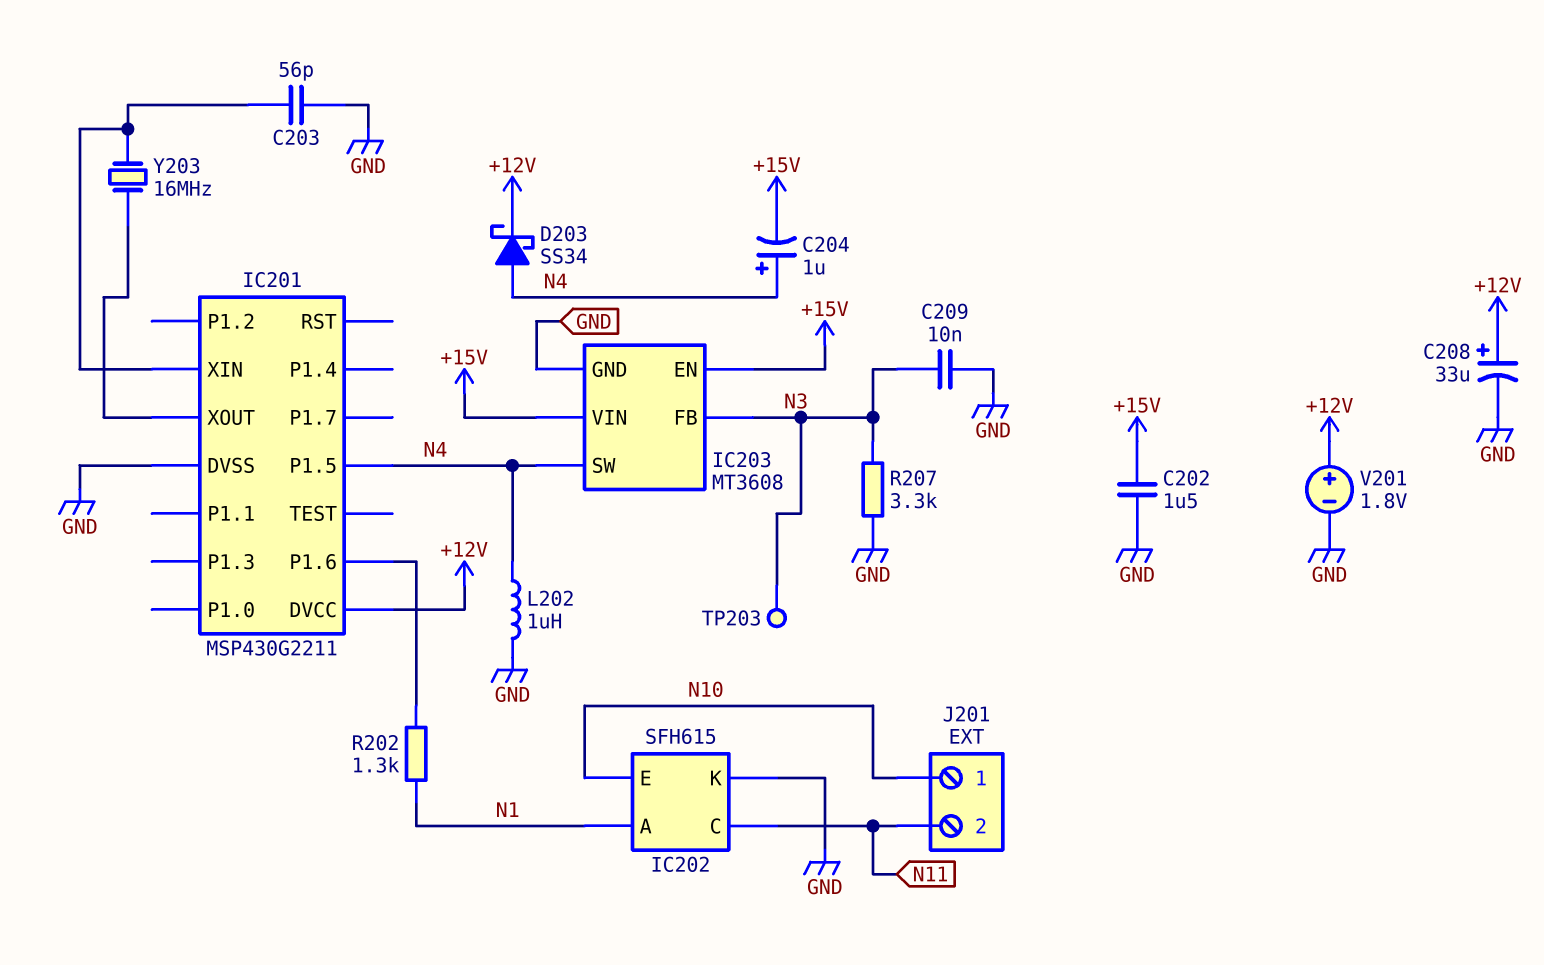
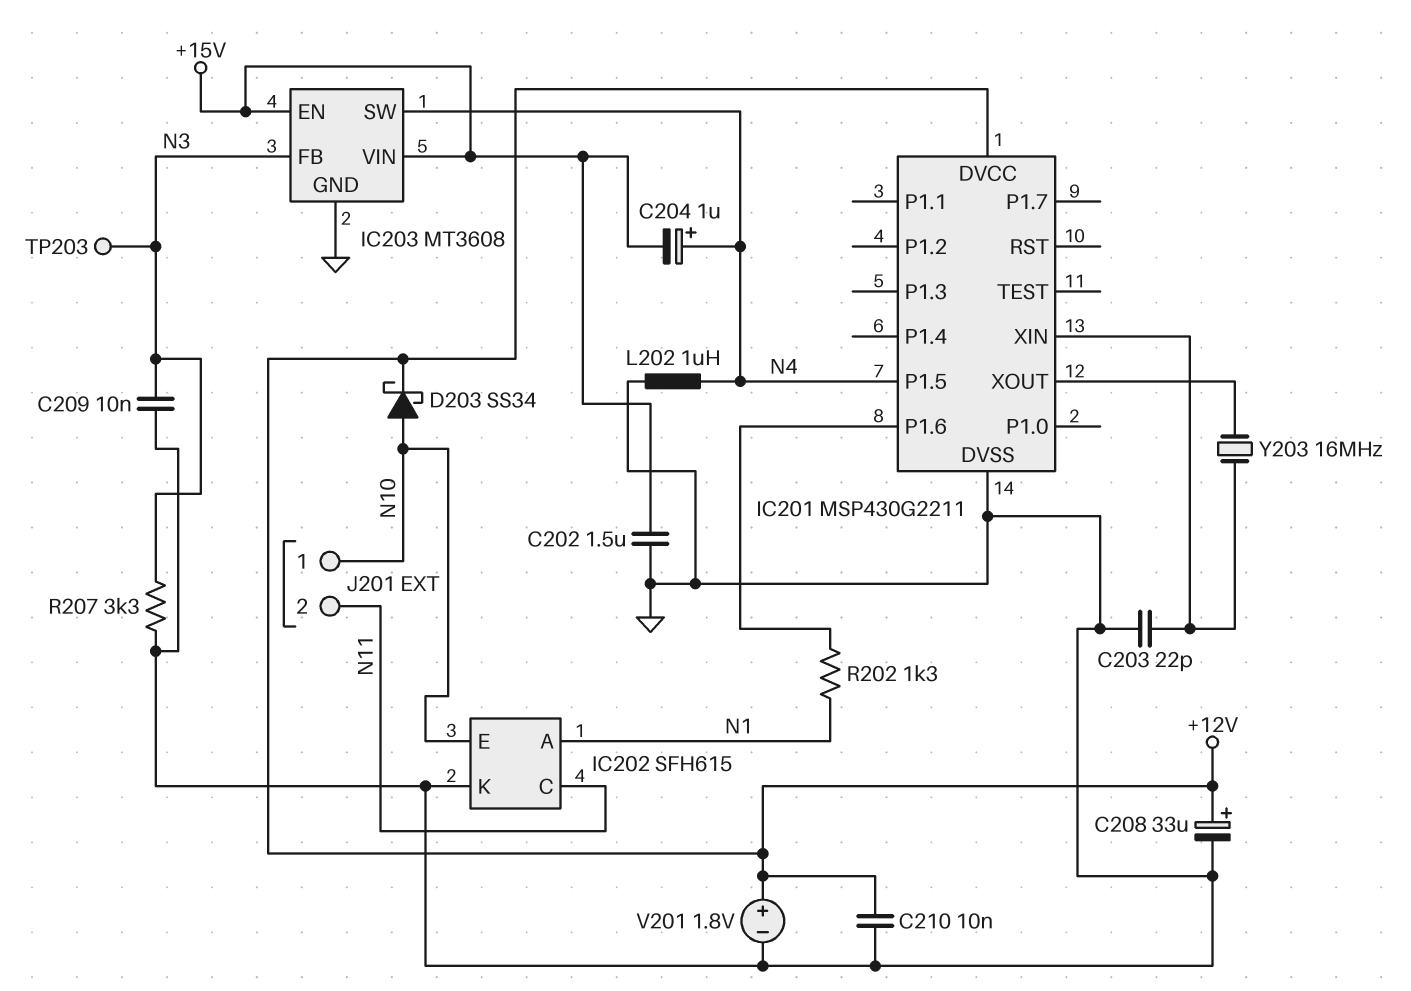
C203: 56pF (GND, IC201/XIN) -> 22pF (GND, IC201/XIN)
C210: none -> 10nF (+12V, GND)
D203: schottky SS34 (A N4, K +12V) -> schottky SS34 (A N10, K +12V)

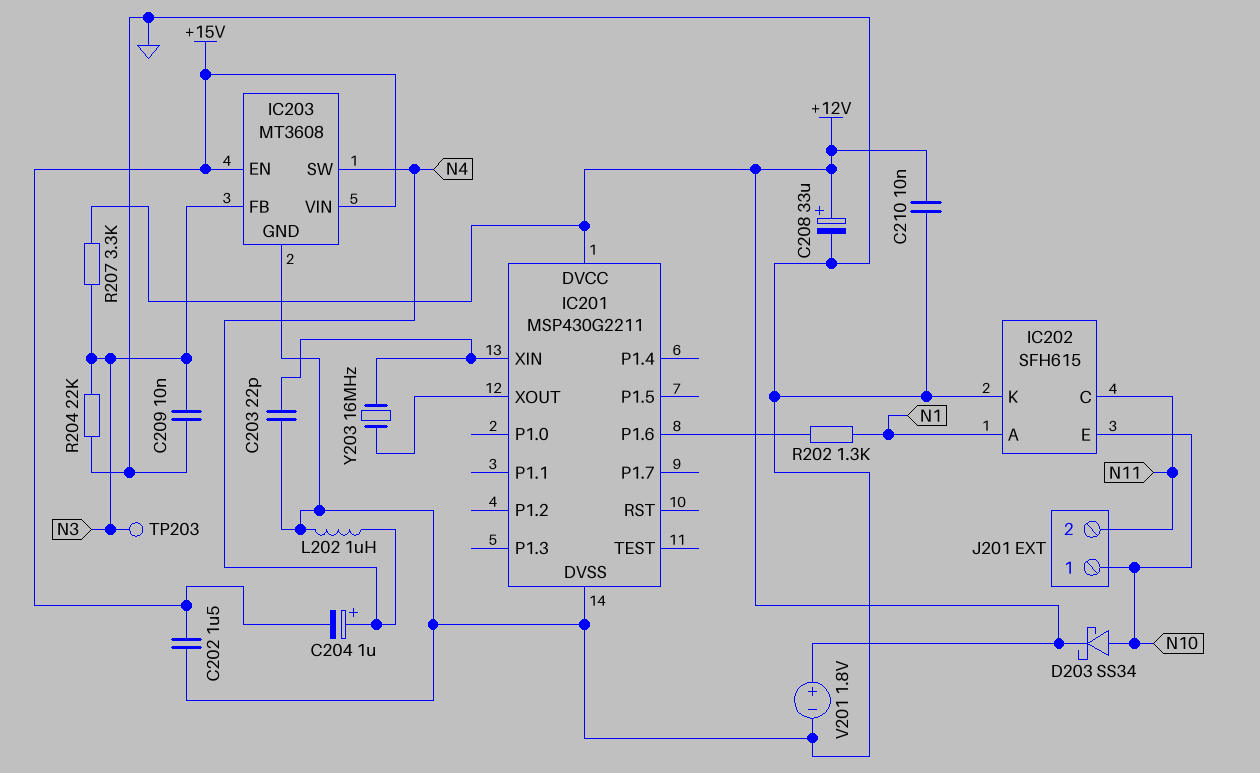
IC201 pin P1.5: N4 -> none
R204: none -> 22k (GND, N3)
R207: 3.3k (GND, N3) -> 3.3k (+12V, N3)

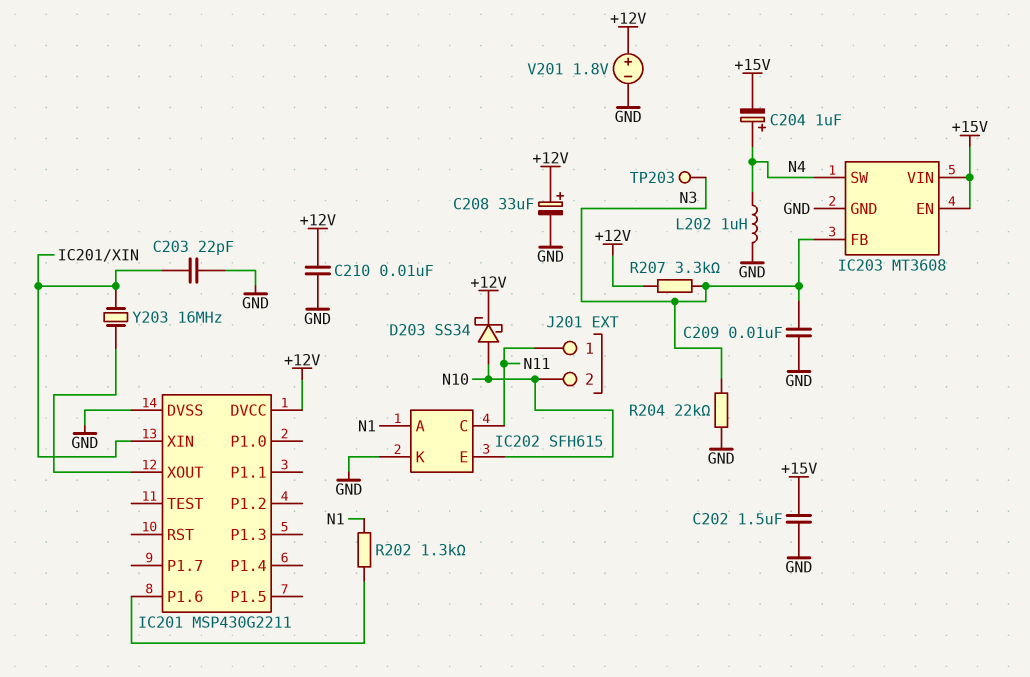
J201 pin 1: N10 -> N11
J201 pin 2: N11 -> N10

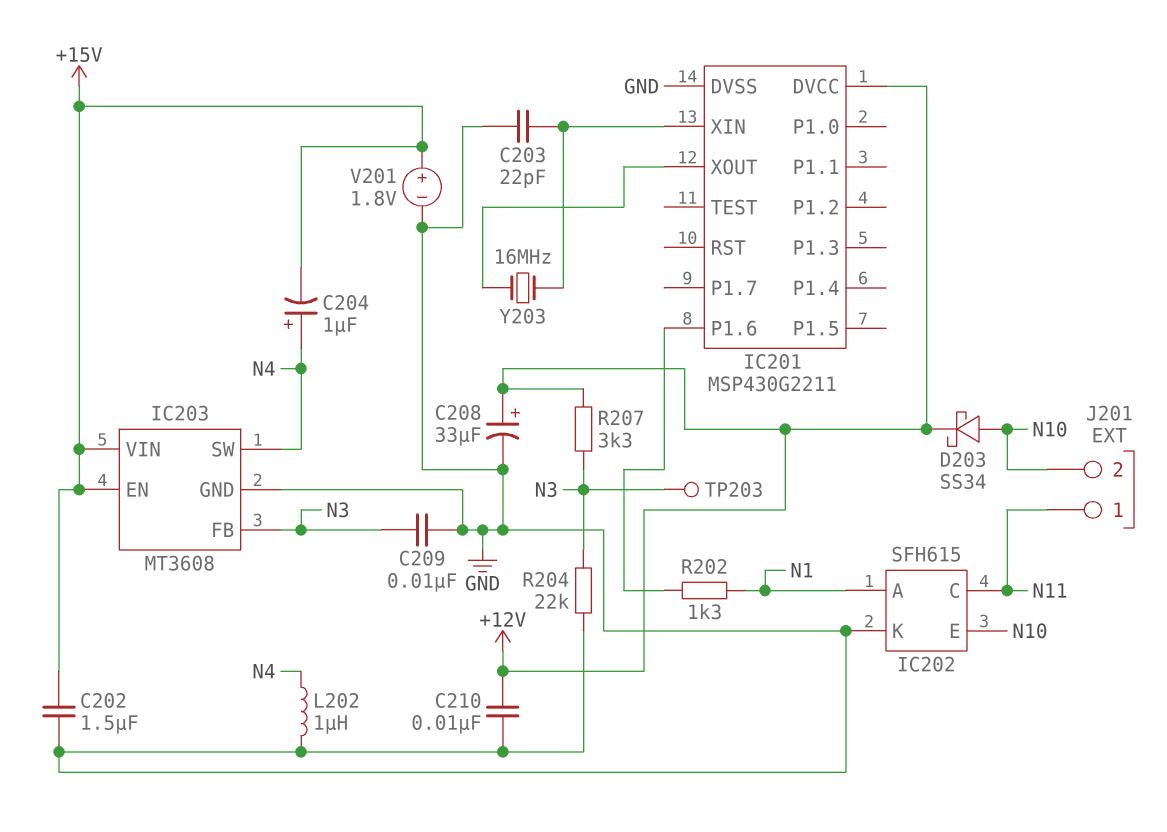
V201: 1.8V (plus +12V, minus GND) -> 1.8V (plus +15V, minus GND)

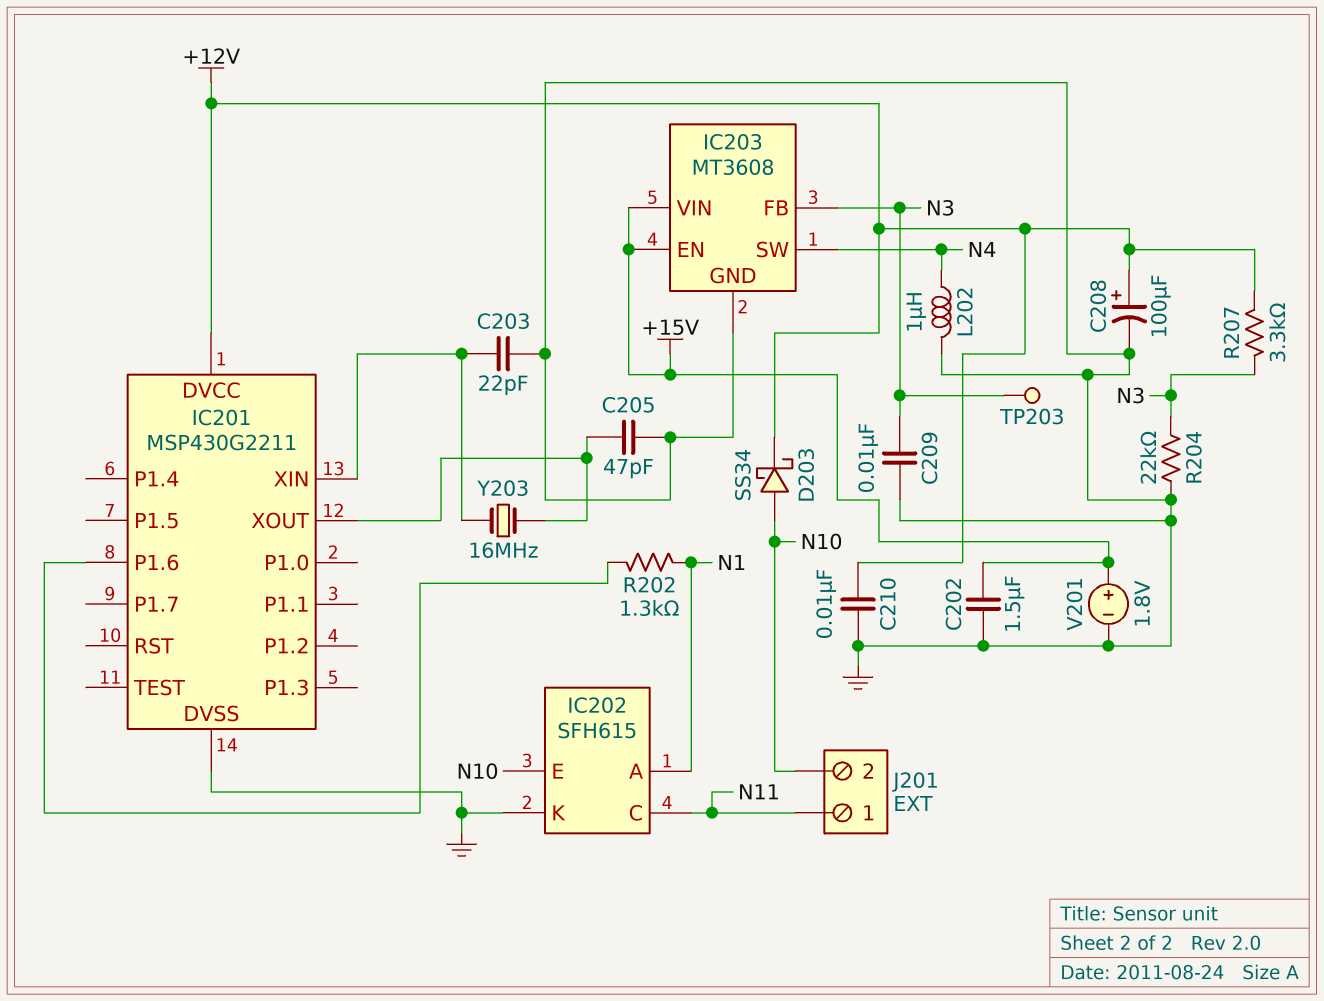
C204: 1uF (plus N4, minus +15V) -> none
C205: none -> 47pF (GND, IC201/XOUT)
C208: 33uF (plus +12V, minus GND) -> 100uF (plus +12V, minus GND)

